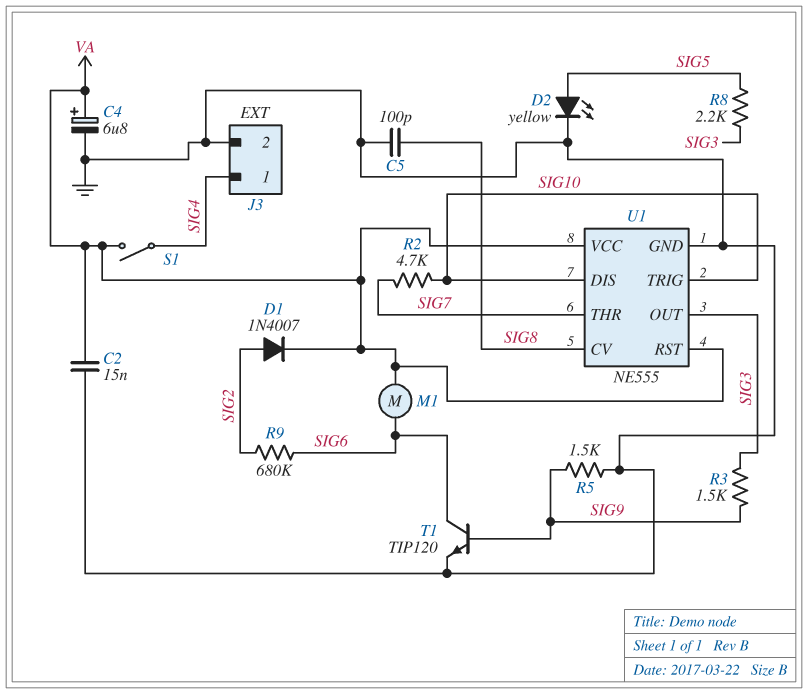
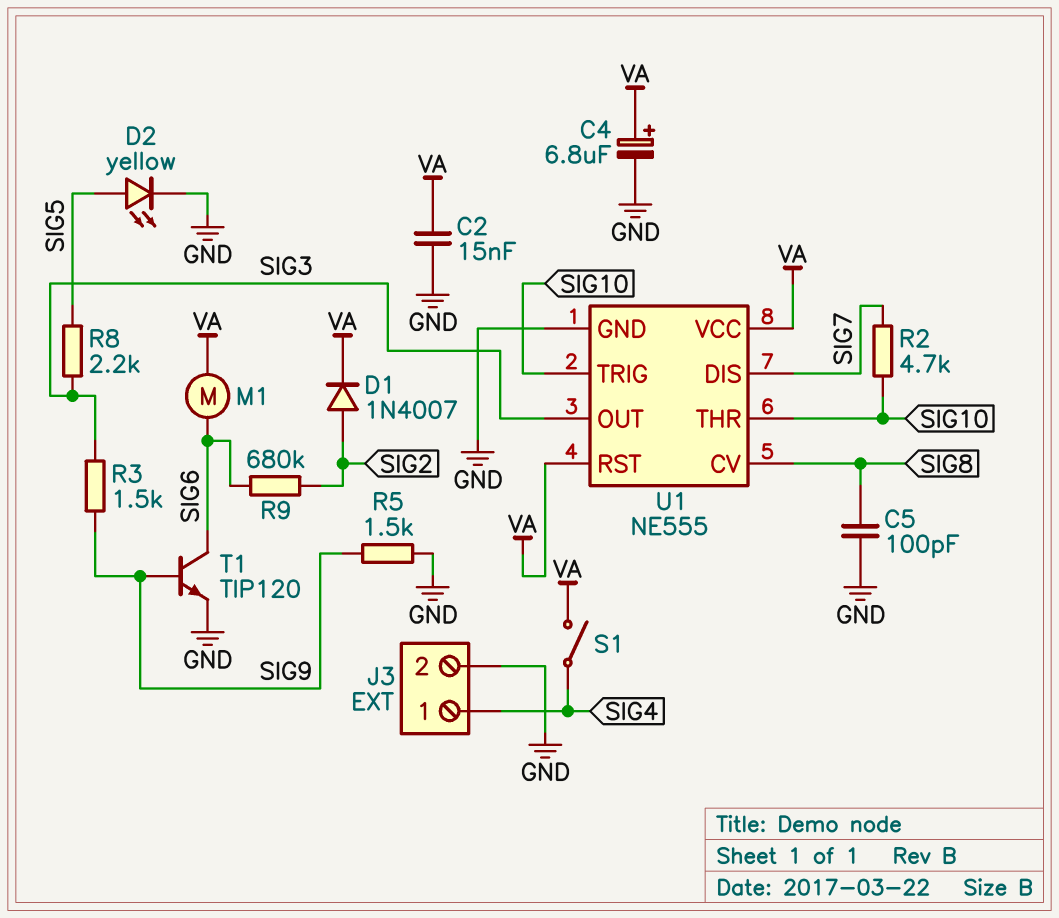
U1 pin DIS: SIG10 -> SIG7
U1 pin THR: SIG7 -> SIG10

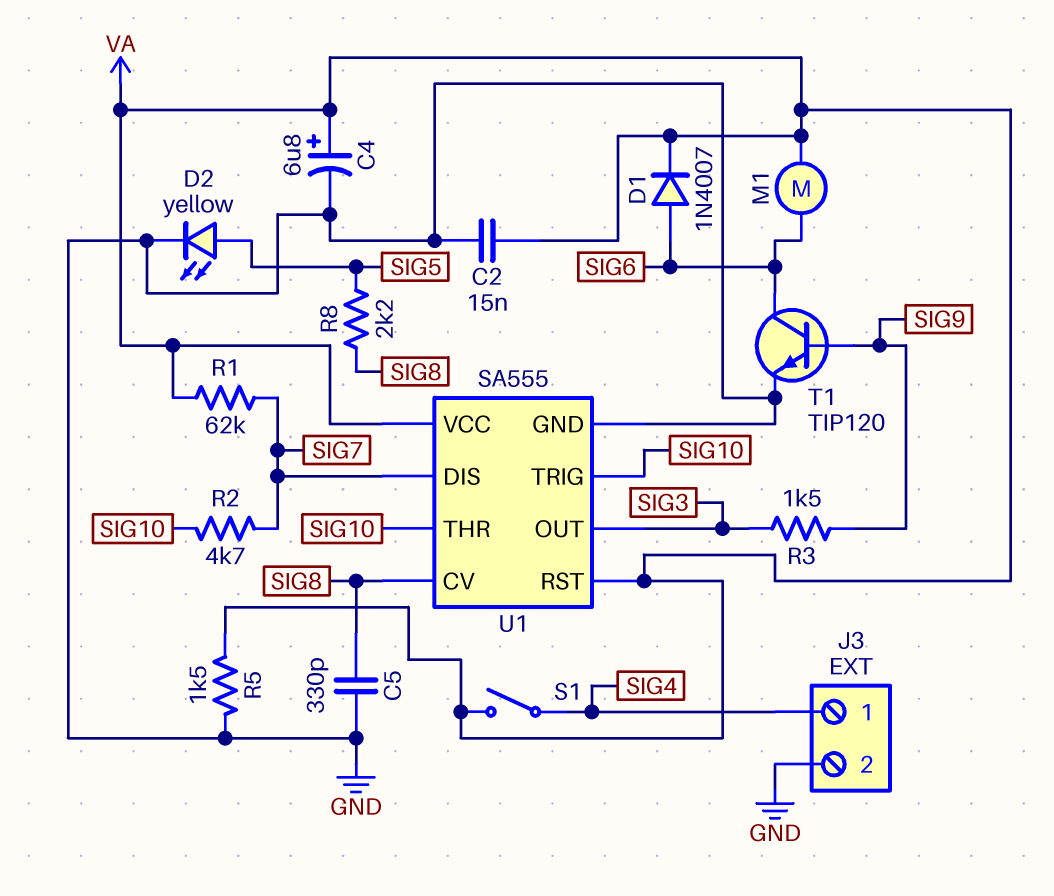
C5: 100pF (GND, SIG8) -> 330pF (GND, SIG8)
D1: diode 1N4007 (A SIG2, K VA) -> diode 1N4007 (A SIG6, K VA)
R1: none -> 62k (SIG7, VA)
R5: 1.5k (GND, SIG9) -> 1.5k (GND, VA)
R8: 2.2k (SIG3, SIG5) -> 2.2k (SIG5, SIG8)
R9: 680k (SIG2, SIG6) -> none
U1: NE555 -> SA555

